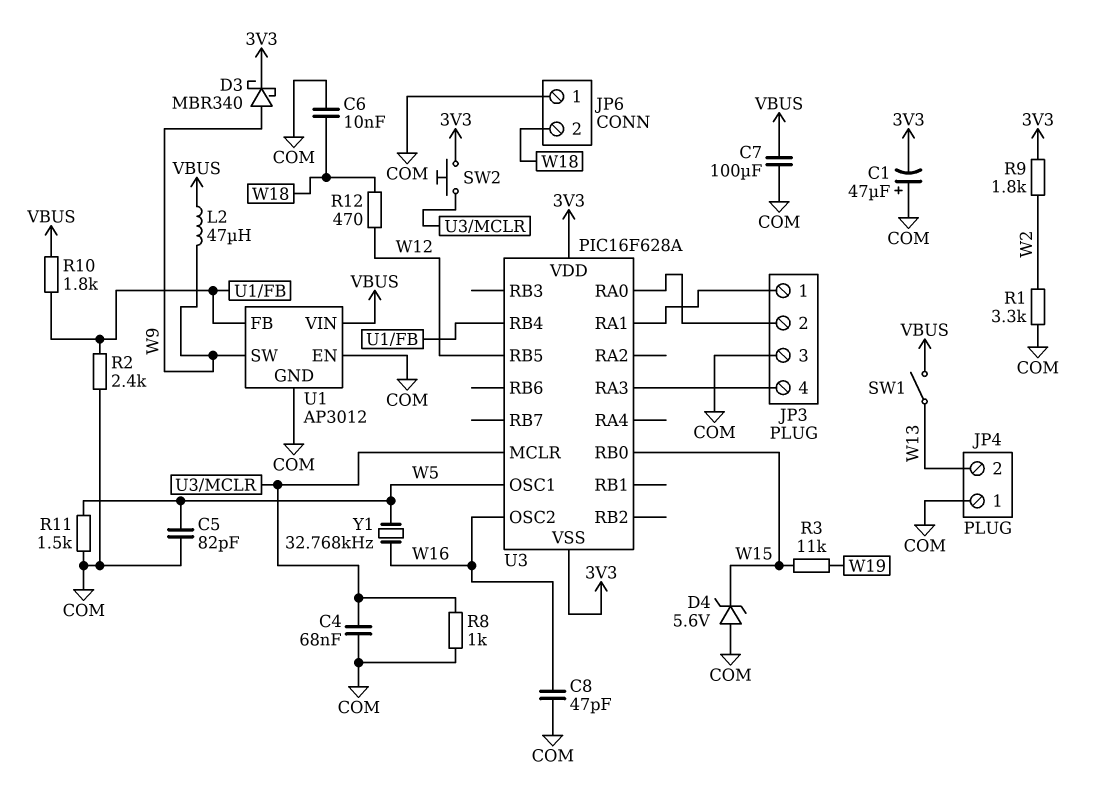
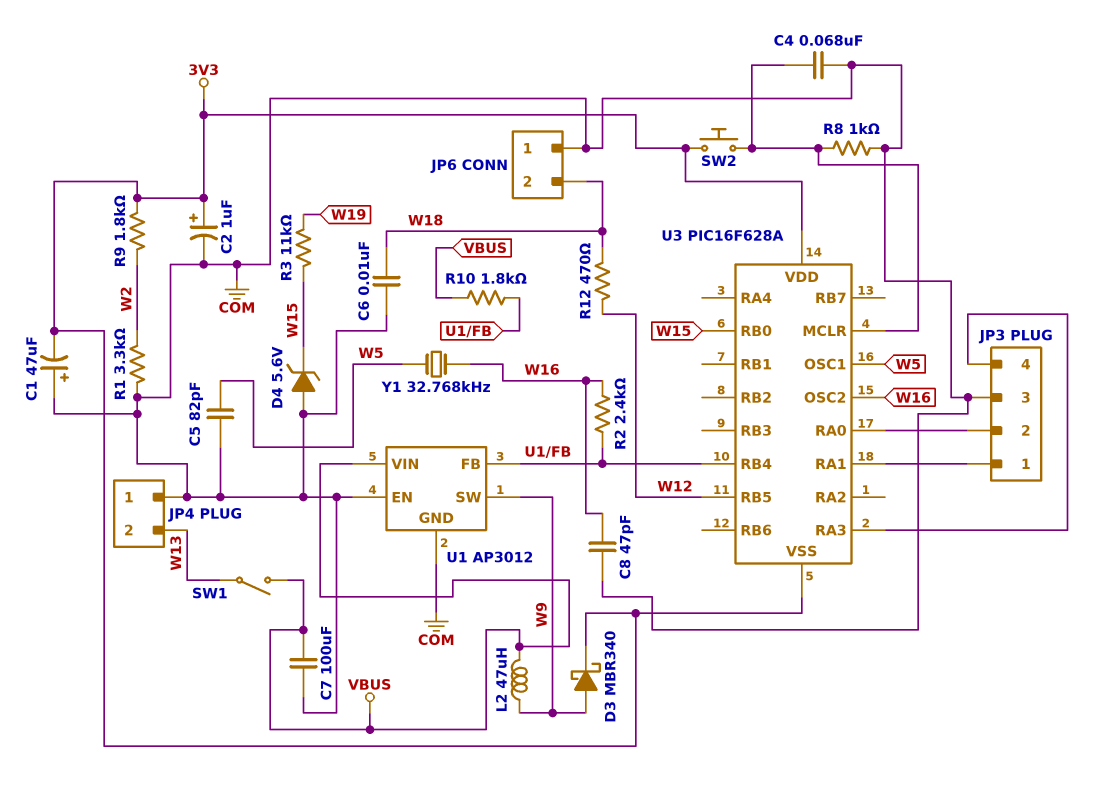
C2: none -> 1uF (plus 3V3, minus COM)
R2: 2.4k (COM, U1/FB) -> 2.4k (U1/FB, W16)
R11: 1.5k (COM, W5) -> none

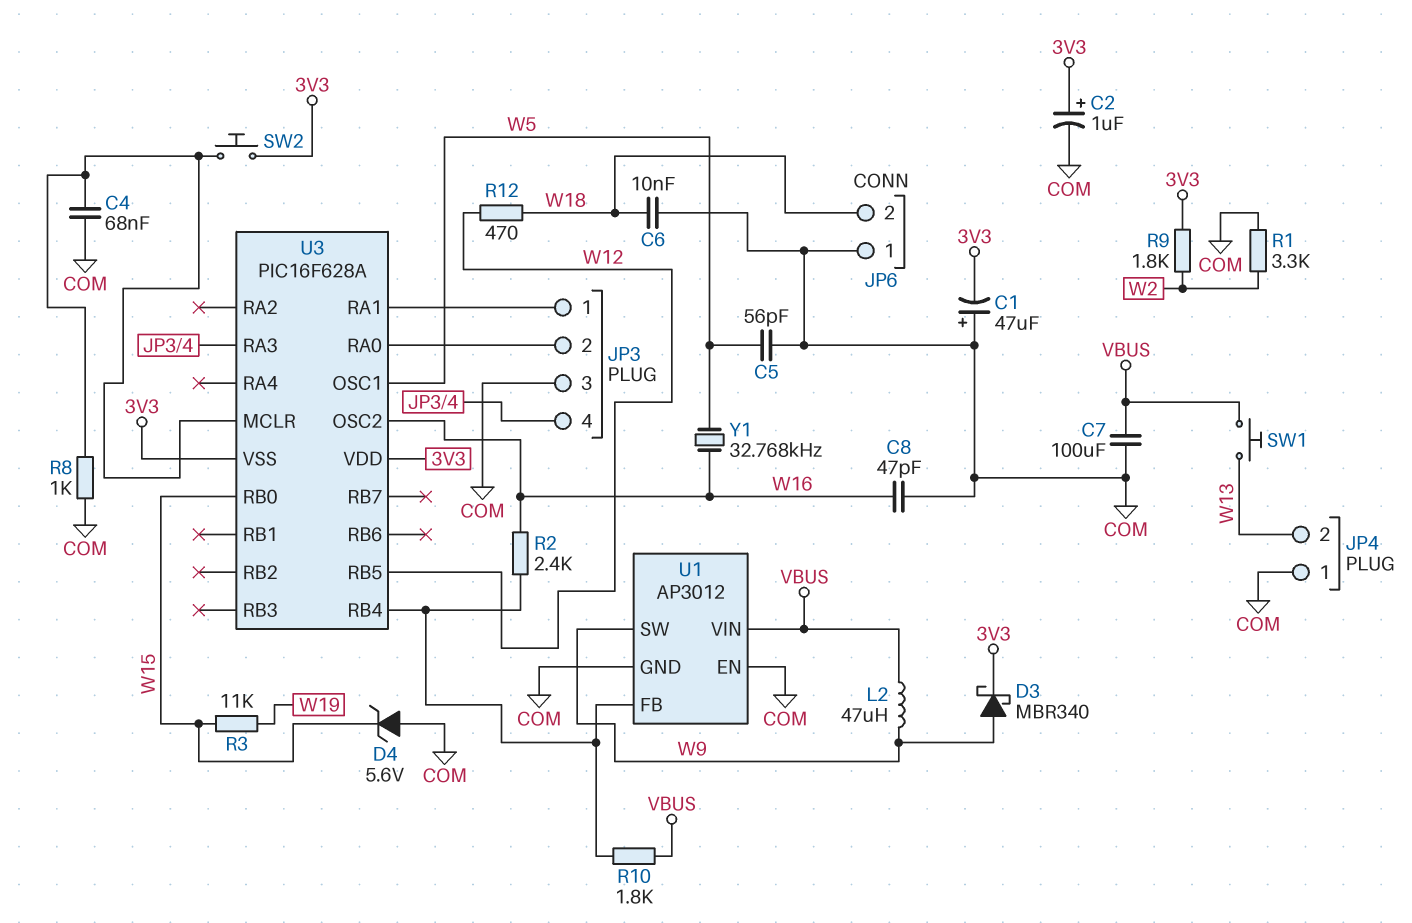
C5: 82pF (COM, W5) -> 56pF (COM, W5)
SW1: switch (VBUS, W13) -> button (VBUS, W13)

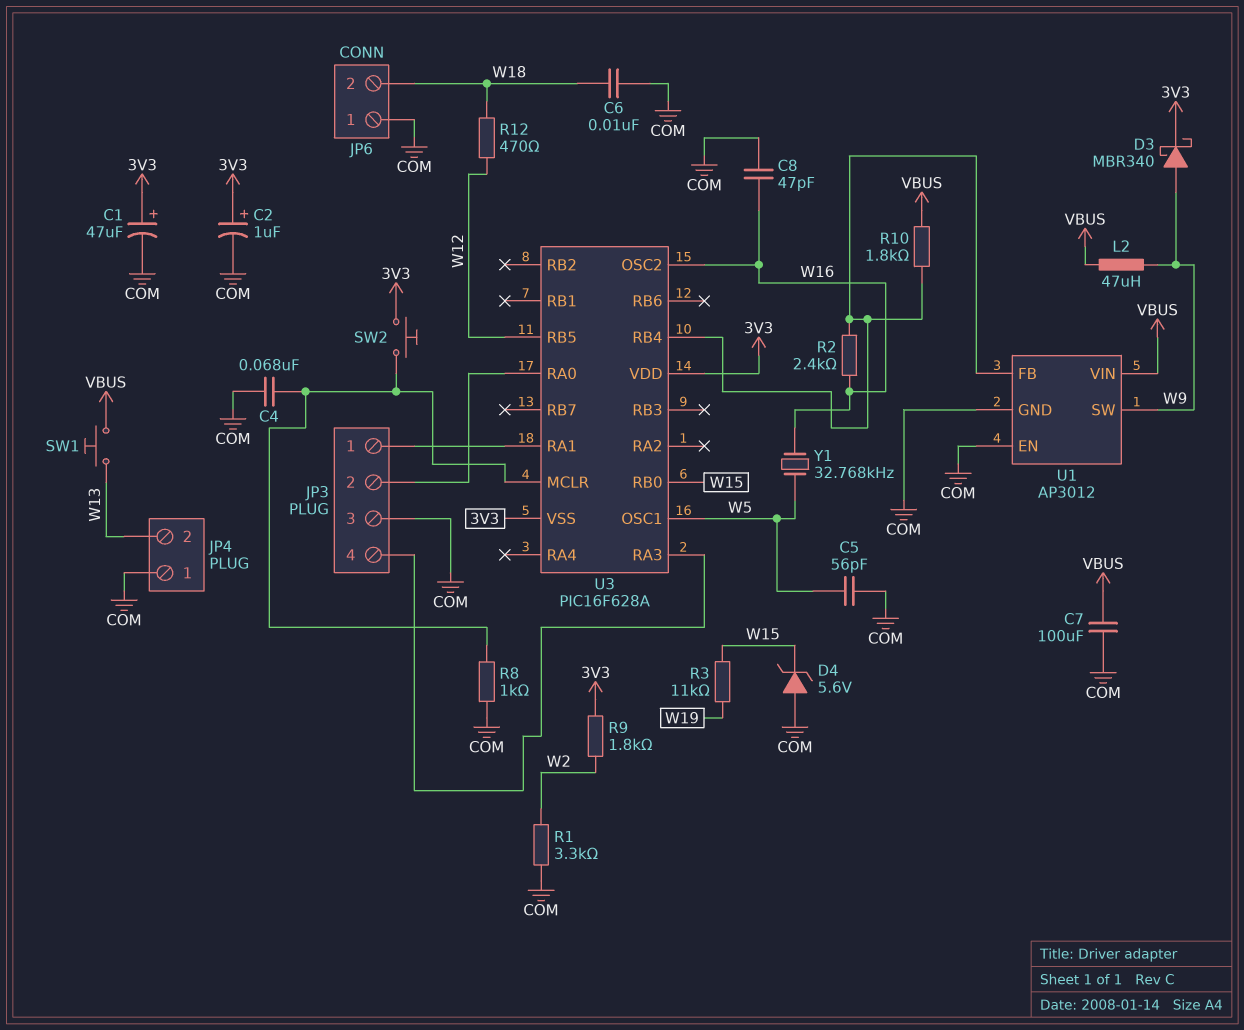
C1: 47uF (plus COM, minus 3V3) -> 47uF (plus 3V3, minus COM)

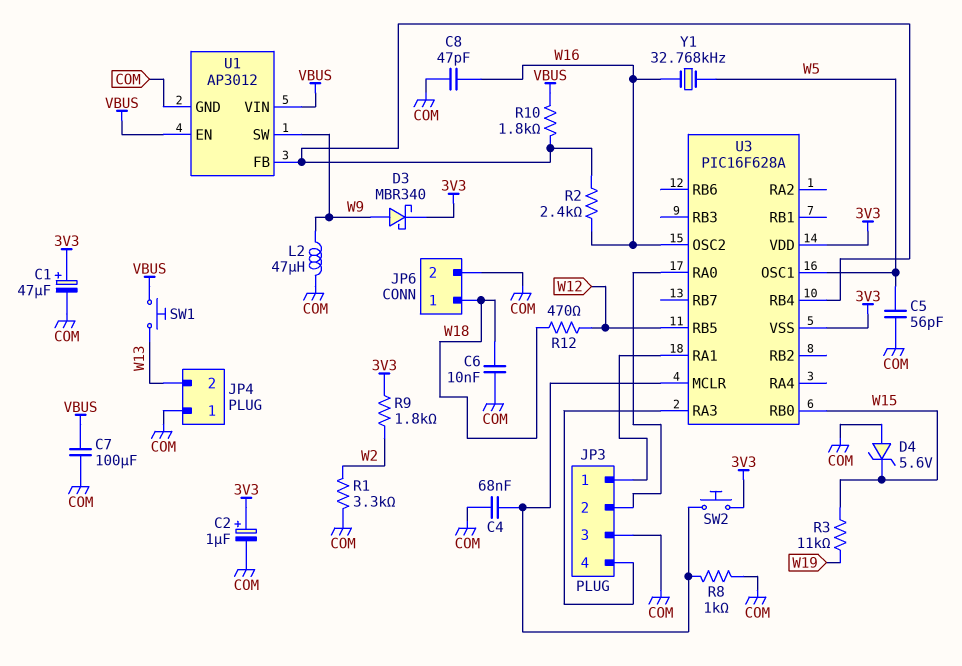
JP6 pin 1: COM -> W18
JP6 pin 2: W18 -> COM
L2: 47uH (VBUS, W9) -> 47uH (COM, W9)
U1 pin EN: COM -> VBUS

